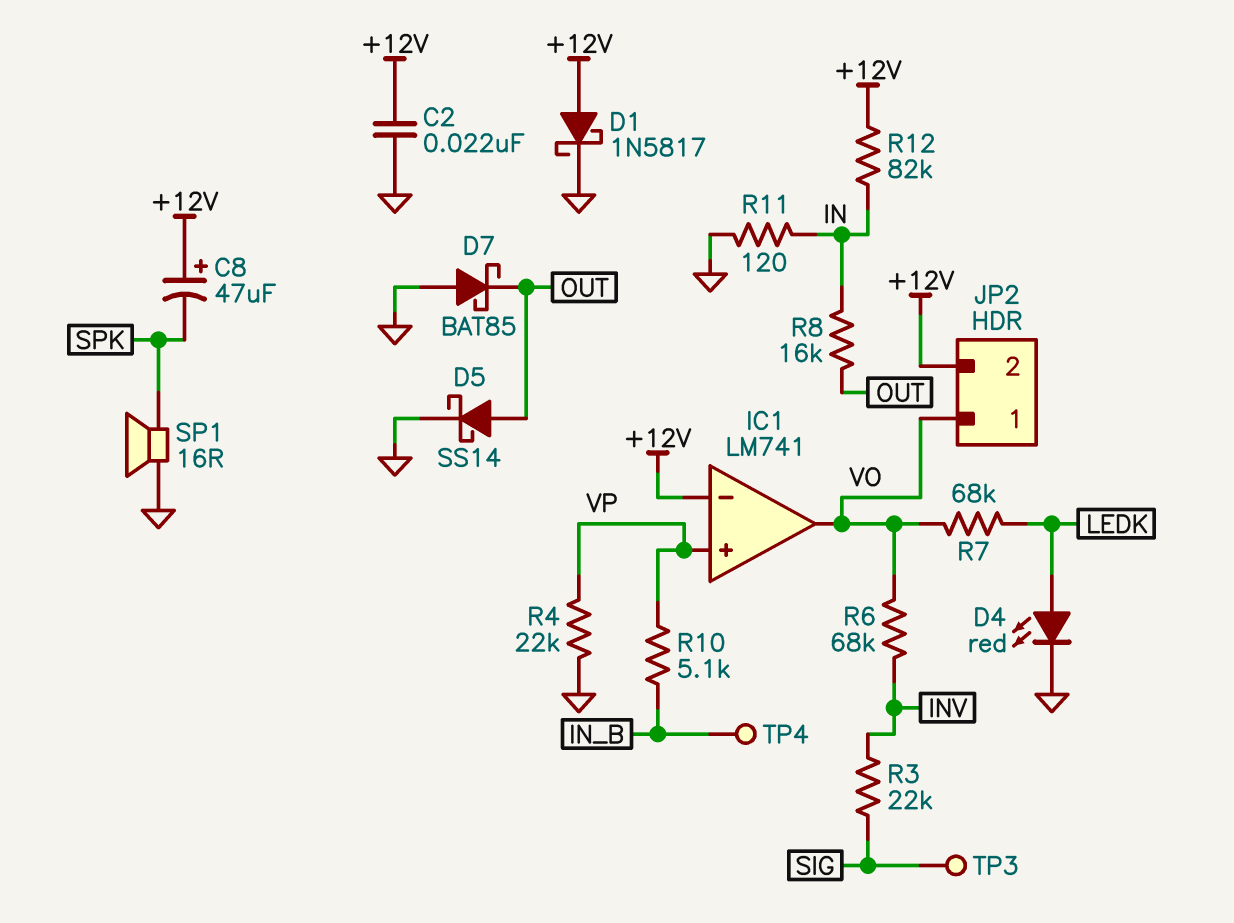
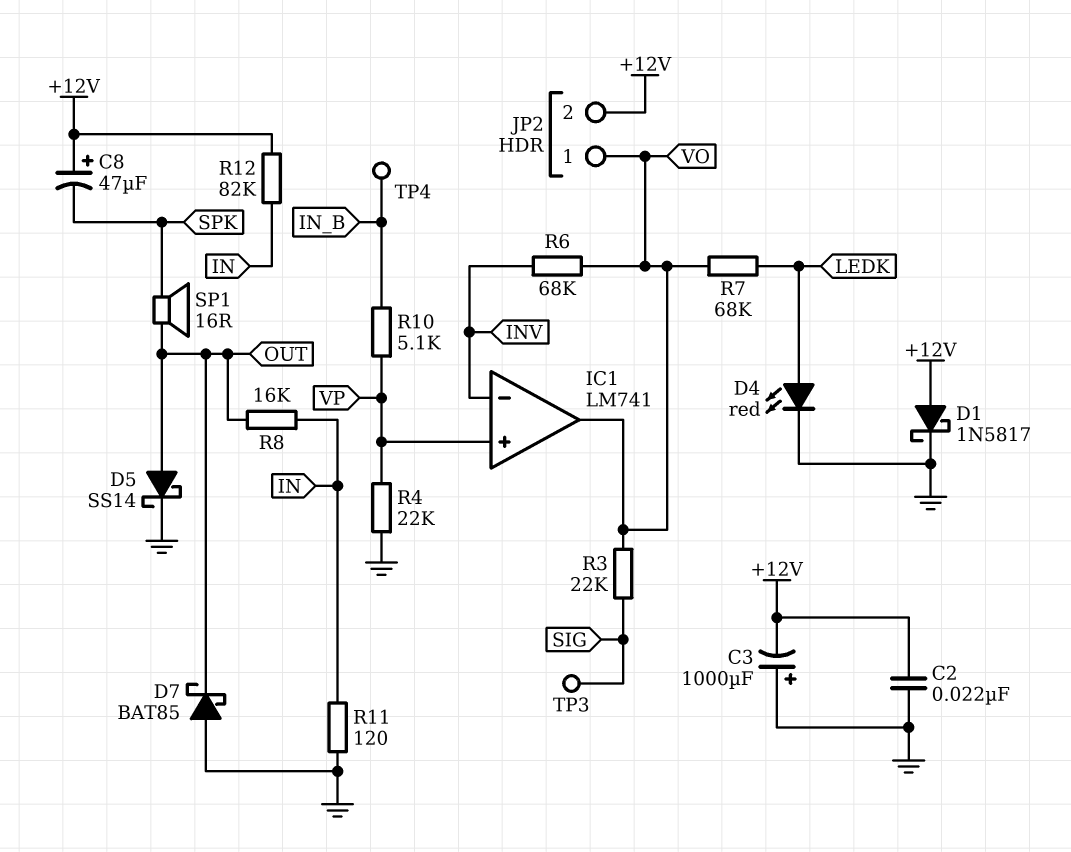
C3: none -> 1000uF (plus GND, minus +12V)
IC1 pin in-: +12V -> INV
R3: 22k (INV, SIG) -> 22k (SIG, VO)
SP1: speaker 16R (GND, SPK) -> speaker 16R (OUT, SPK)

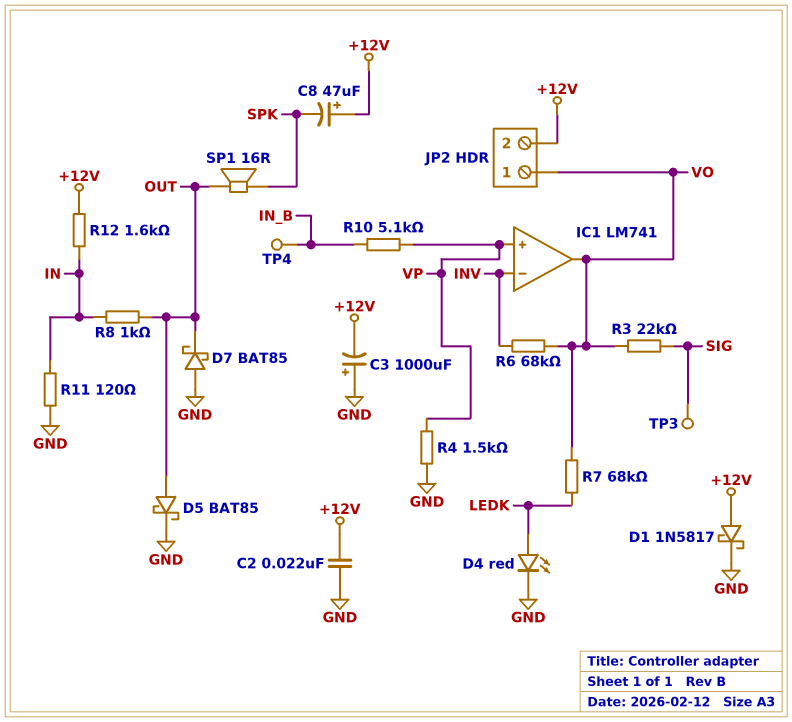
D5: schottky SS14 (A OUT, K GND) -> schottky BAT85 (A OUT, K GND)
R4: 22k (GND, VP) -> 1.5k (GND, VP)
R8: 16k (IN, OUT) -> 1k (IN, OUT)
R12: 82k (+12V, IN) -> 1.6k (+12V, IN)

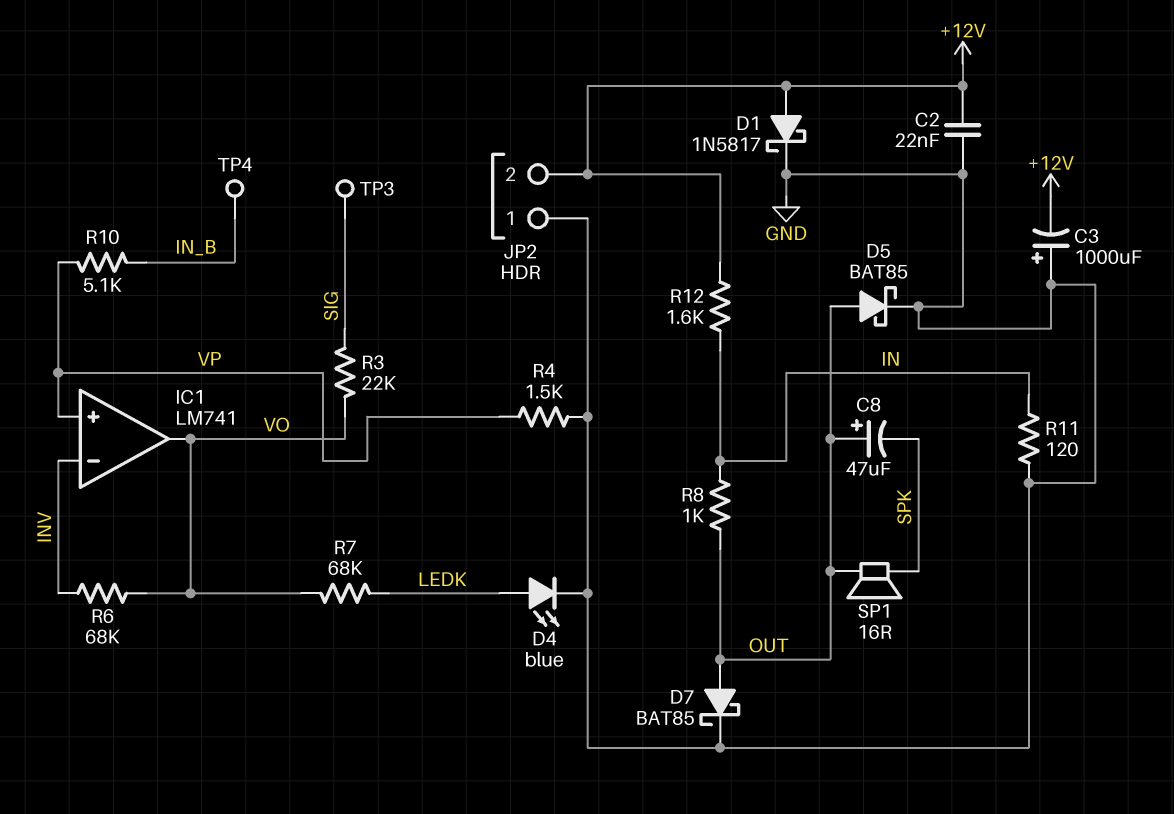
C8: 47uF (plus +12V, minus SPK) -> 47uF (plus OUT, minus SPK)
D4: LED red (A LEDK, K GND) -> LED blue (A LEDK, K GND)
D7: schottky BAT85 (A GND, K OUT) -> schottky BAT85 (A OUT, K GND)
JP2 pin 1: VO -> GND

